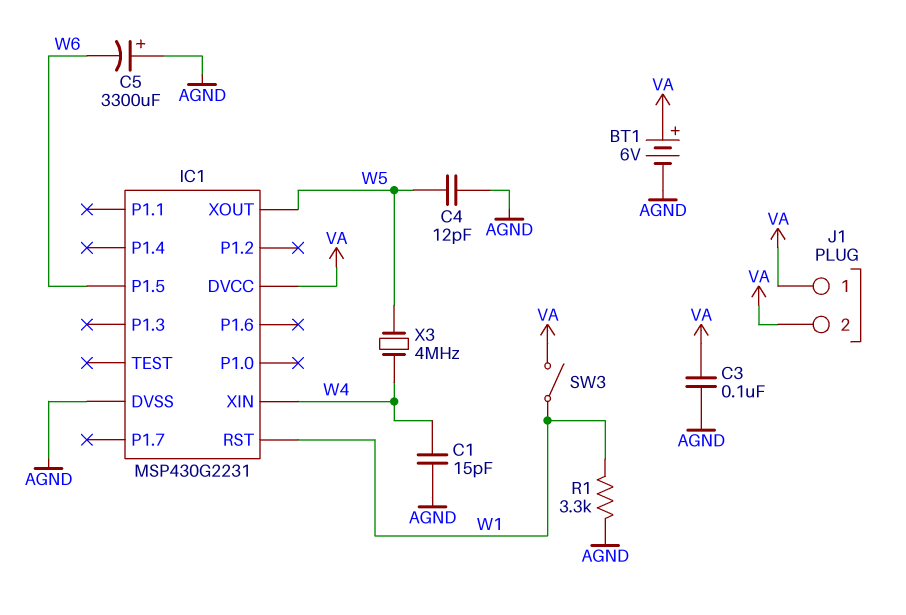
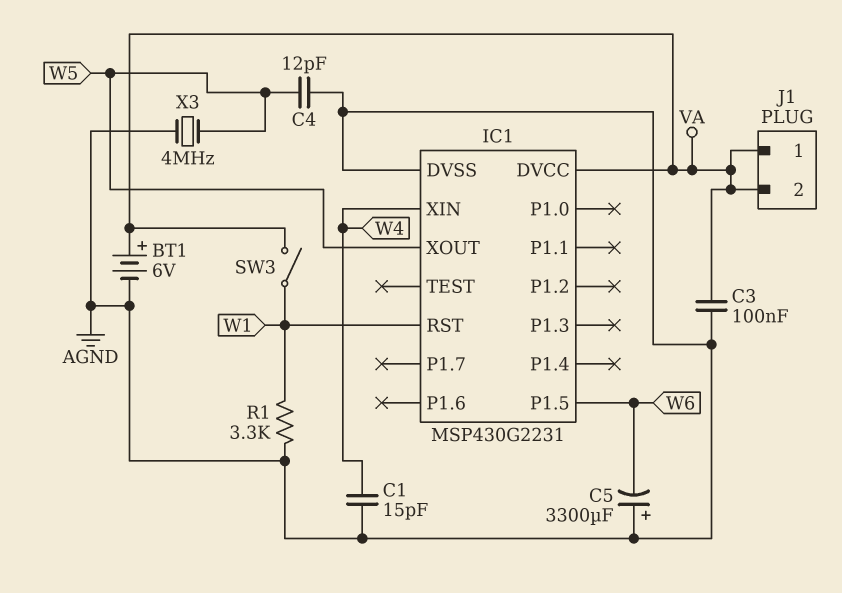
X3: 4MHz (W4, W5) -> 4MHz (AGND, W5)

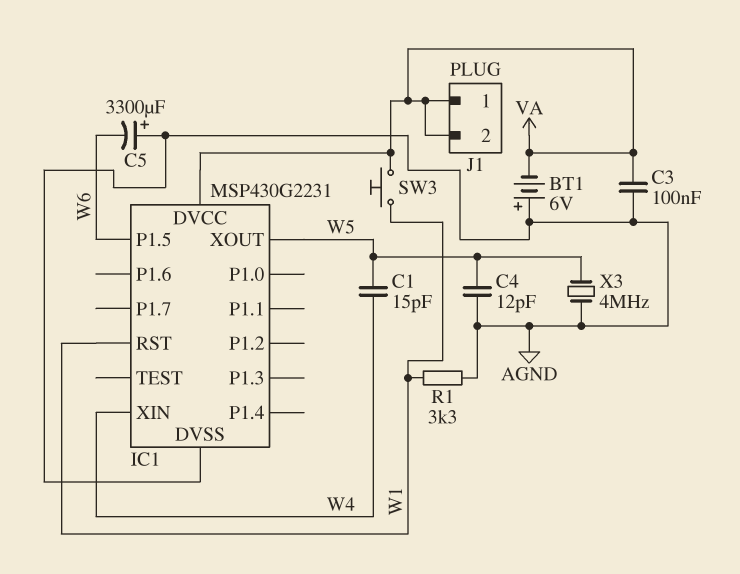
BT1: 6V (plus VA, minus AGND) -> 6V (plus AGND, minus VA)
C1: 15pF (AGND, W4) -> 15pF (W4, W5)
SW3: switch (VA, W1) -> button (VA, W1)

